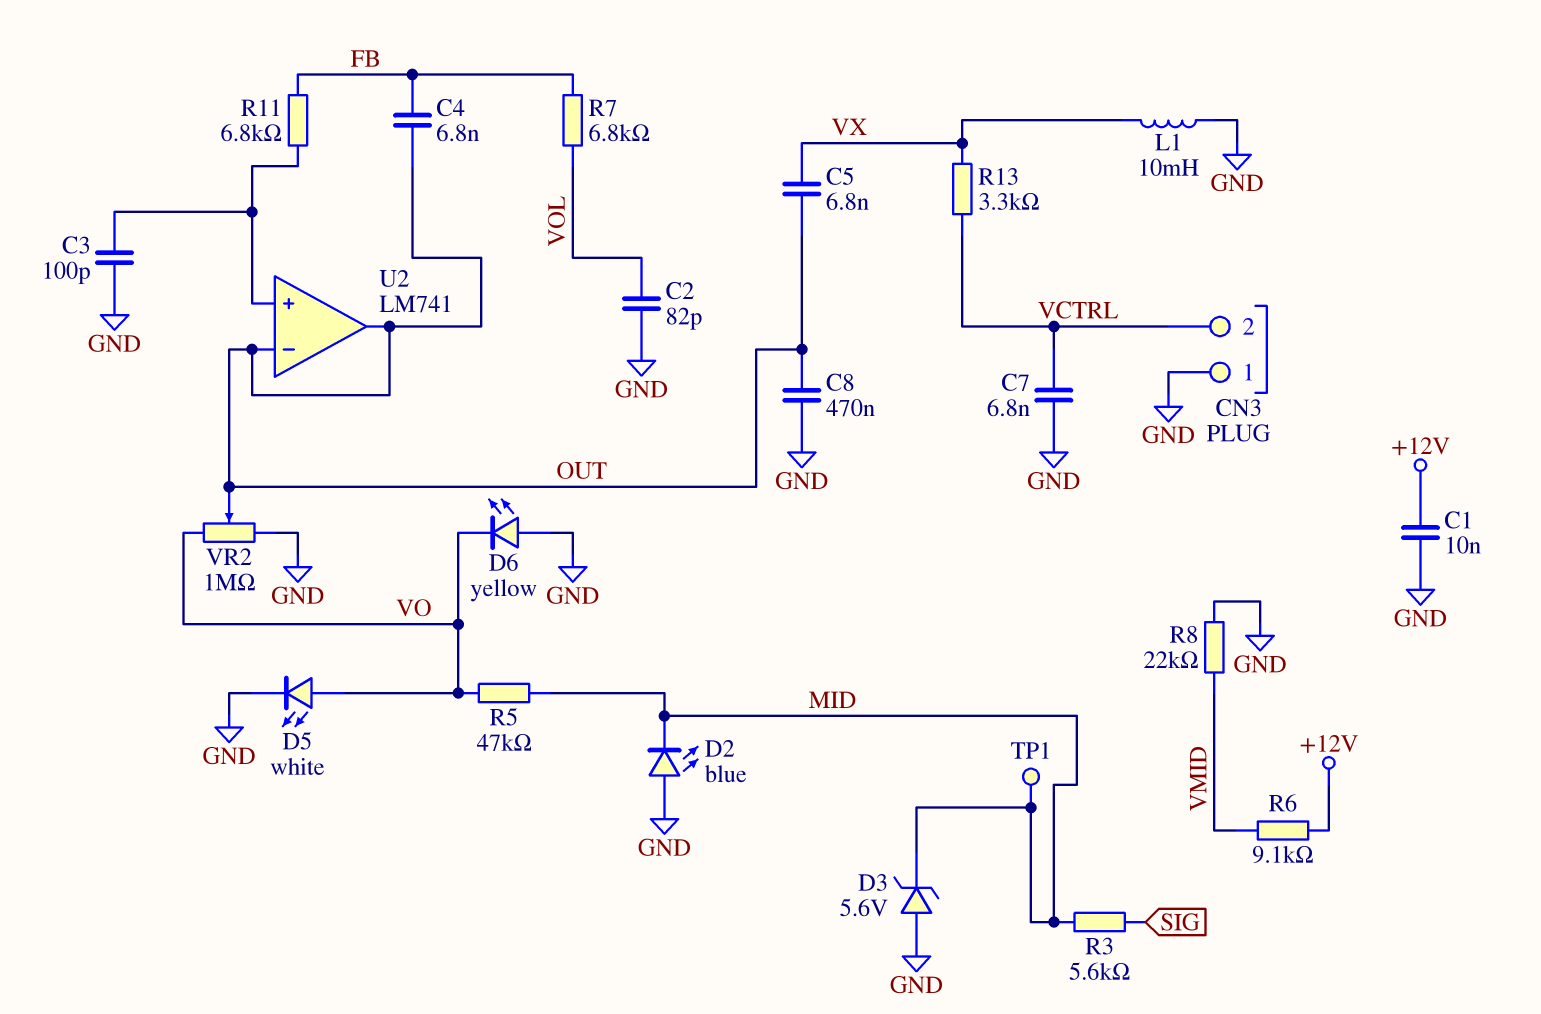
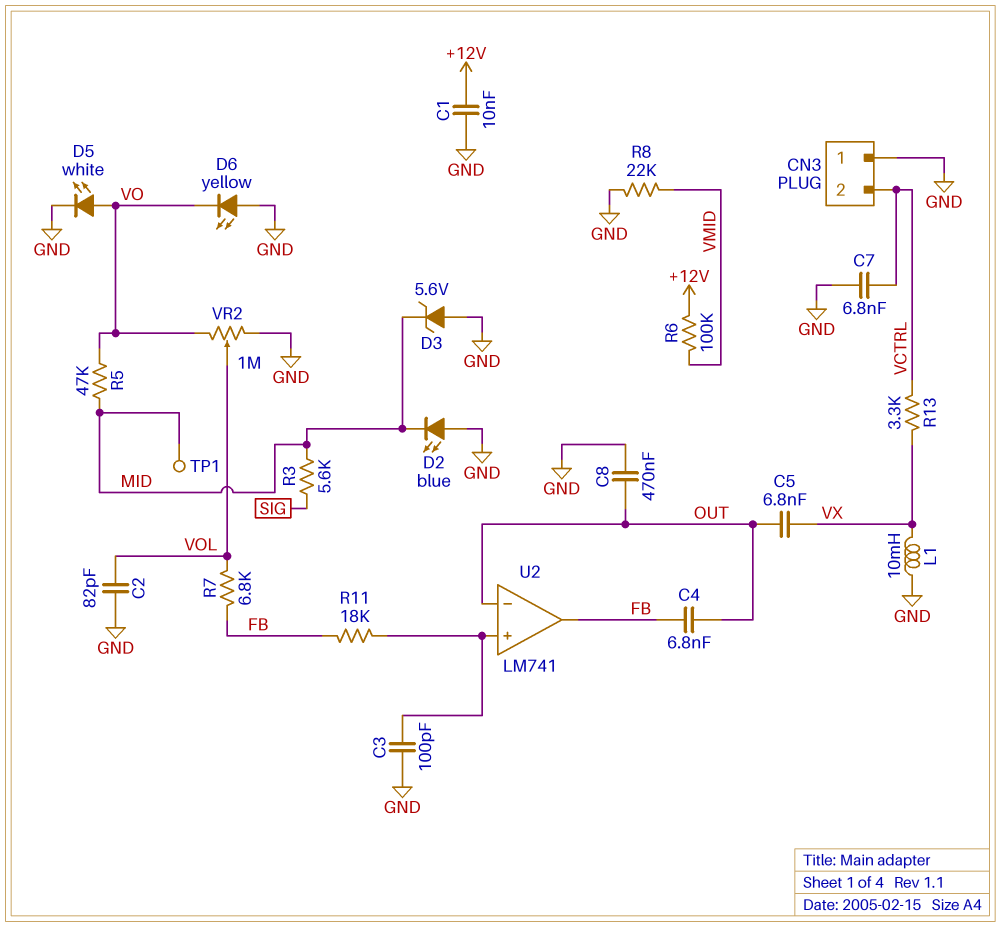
R6: 9.1k (+12V, VMID) -> 100k (+12V, VMID)
R11: 6.8k (FB, U2/in+) -> 18k (FB, U2/in+)
U2 pin out: OUT -> FB
VR2: 1M (GND, VO, wiper OUT) -> 1M (GND, VO, wiper VOL)

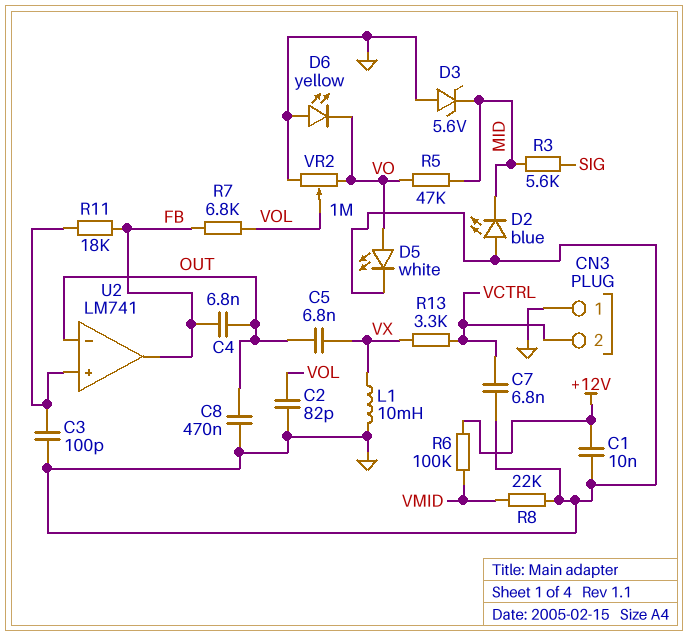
TP1: test point (MID) -> none

